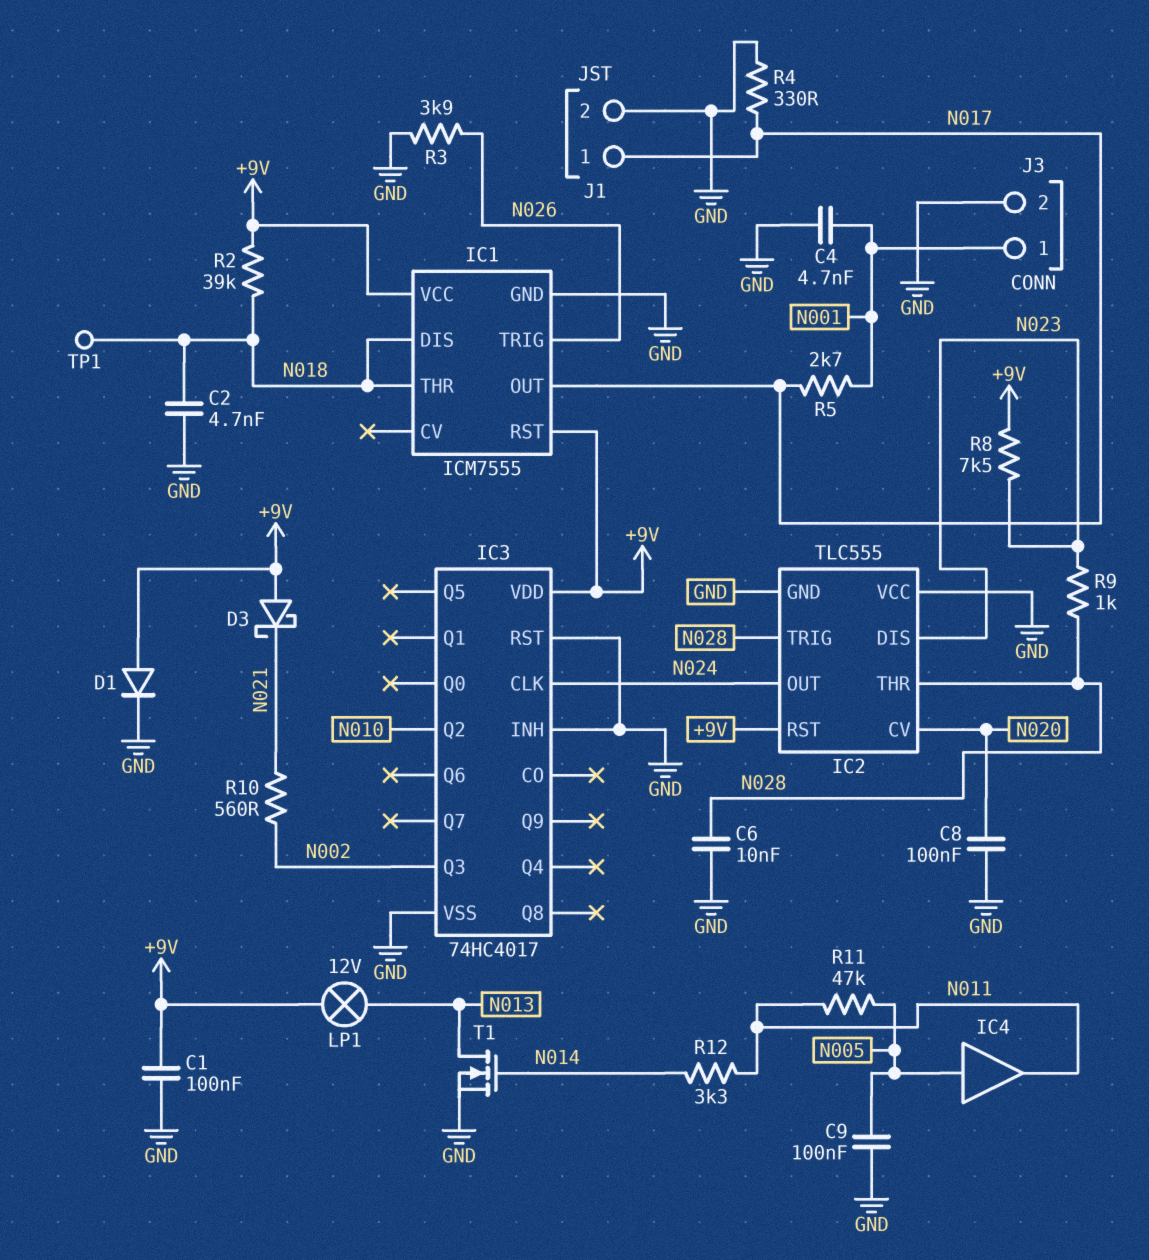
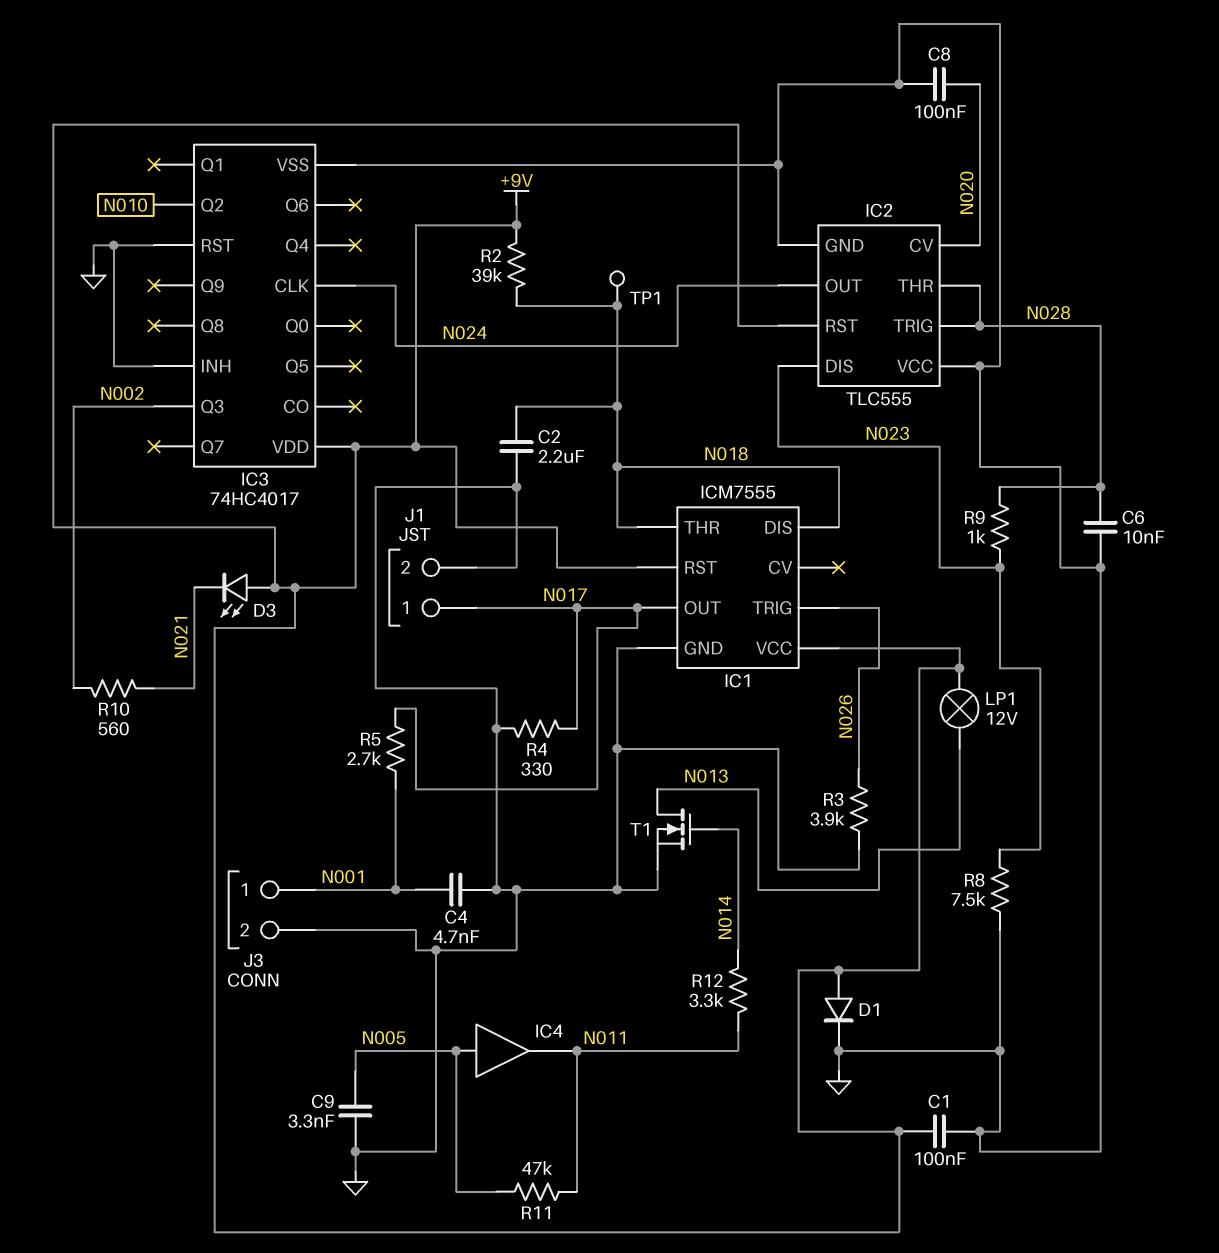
C2: 4.7nF (GND, N018) -> 2.2uF (GND, N018)
C9: 100nF (GND, N005) -> 3.3nF (GND, N005)
D3: schottky (A +9V, K N021) -> LED (A +9V, K N021)
R8: 7.5k (+9V, N023) -> 7.5k (GND, N023)

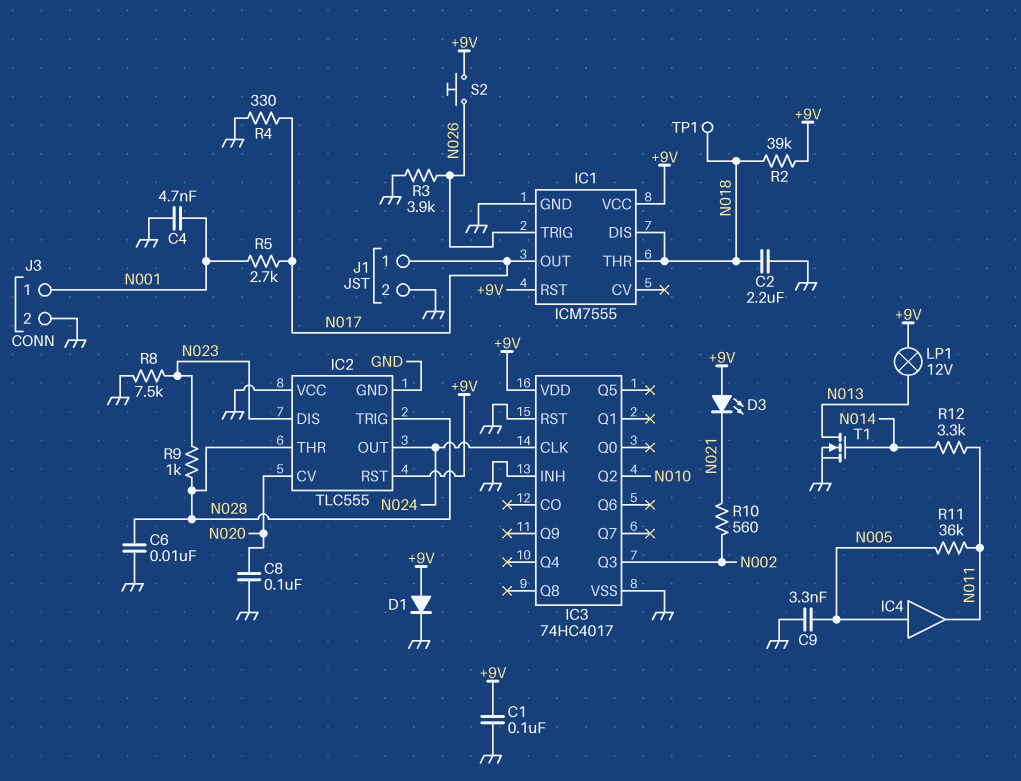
R11: 47k (N005, N011) -> 36k (N005, N011)
S2: none -> button (+9V, N026)

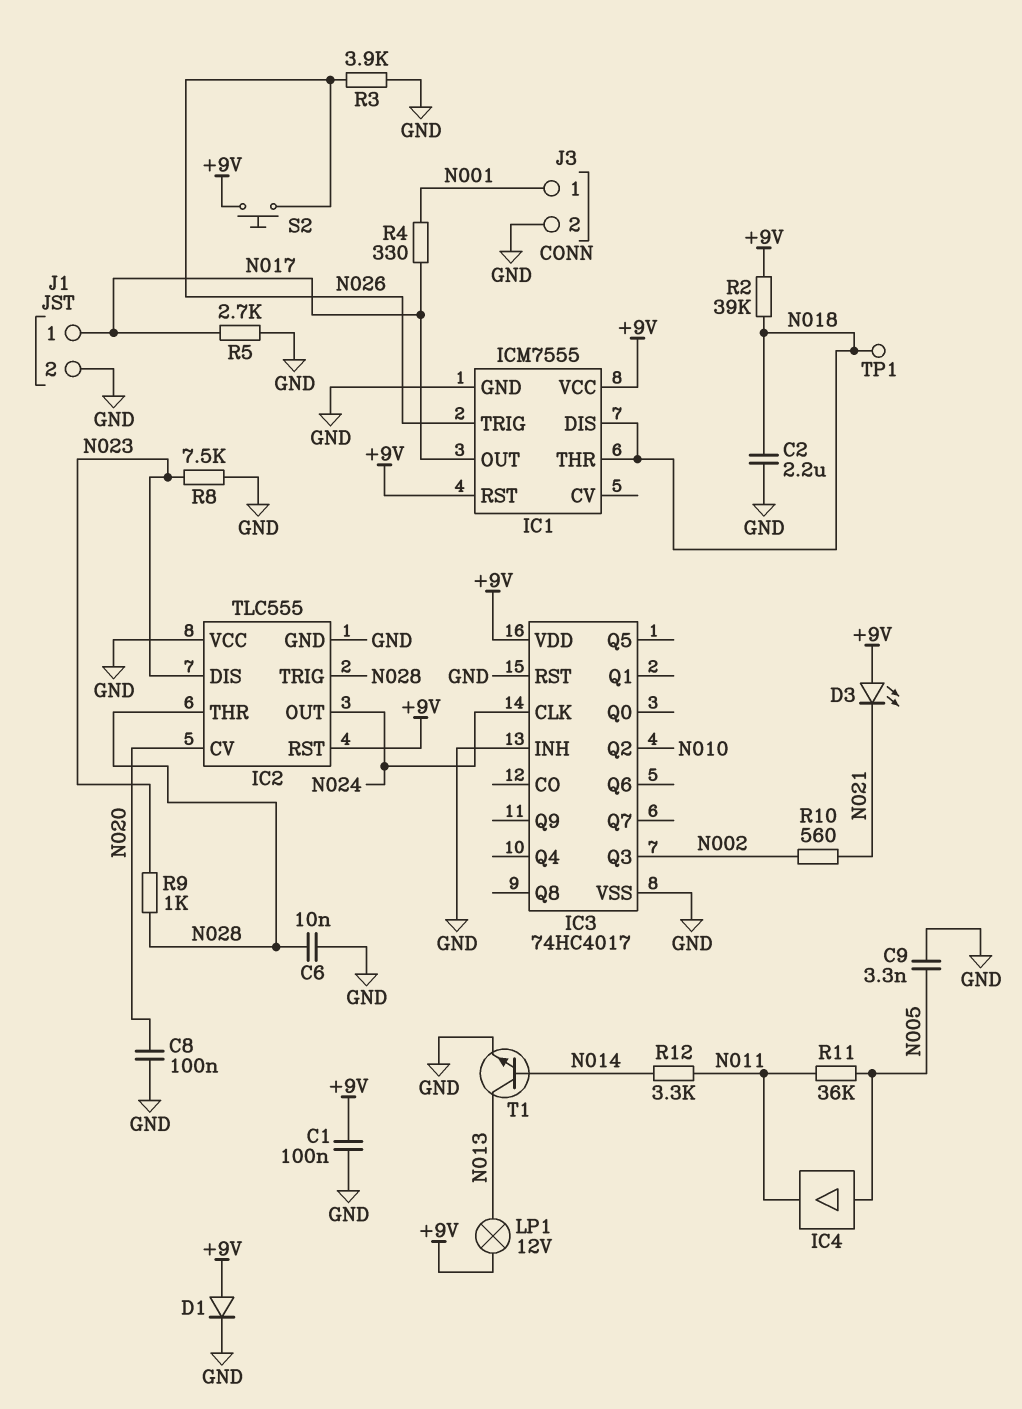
C4: 4.7nF (GND, N001) -> none
R4: 330 (GND, N017) -> 330 (N001, N017)
R5: 2.7k (N001, N017) -> 2.7k (GND, N017)
T1: NMOS (G N014, D N013, S GND) -> NPN (B N014, C N013, E GND)

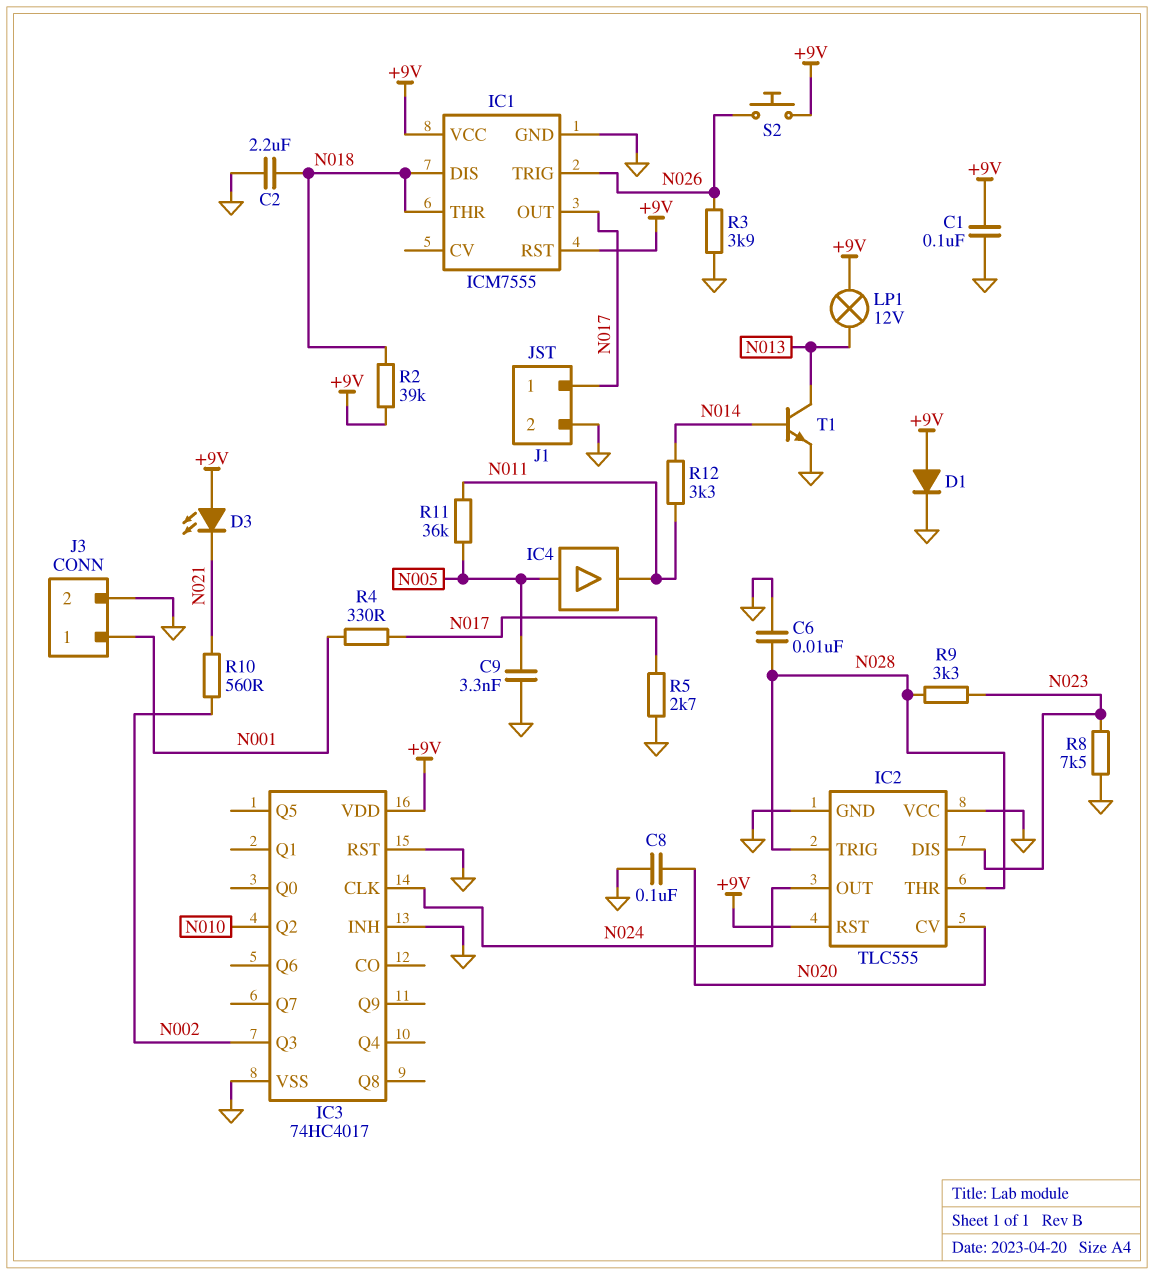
R9: 1k (N023, N028) -> 3.3k (N023, N028)
TP1: test point (N018) -> none

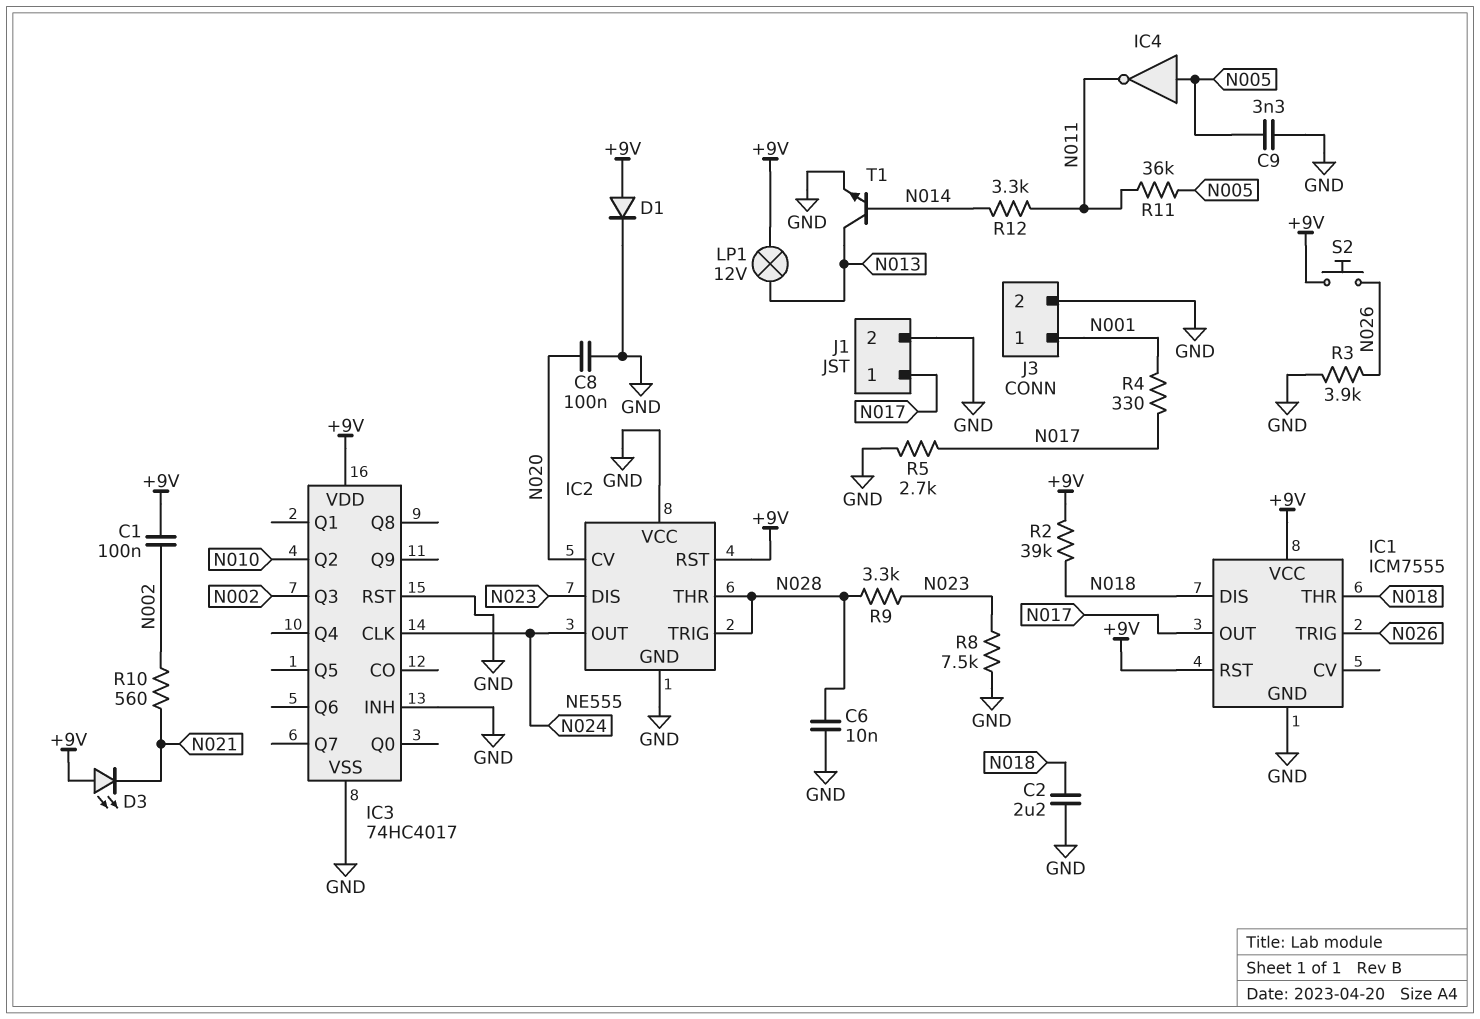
C1: 100nF (+9V, GND) -> 100nF (+9V, N002)
IC2: TLC555 -> NE555
IC4: buffer (in N005, out N011) -> NOT (in N005, out N011)

